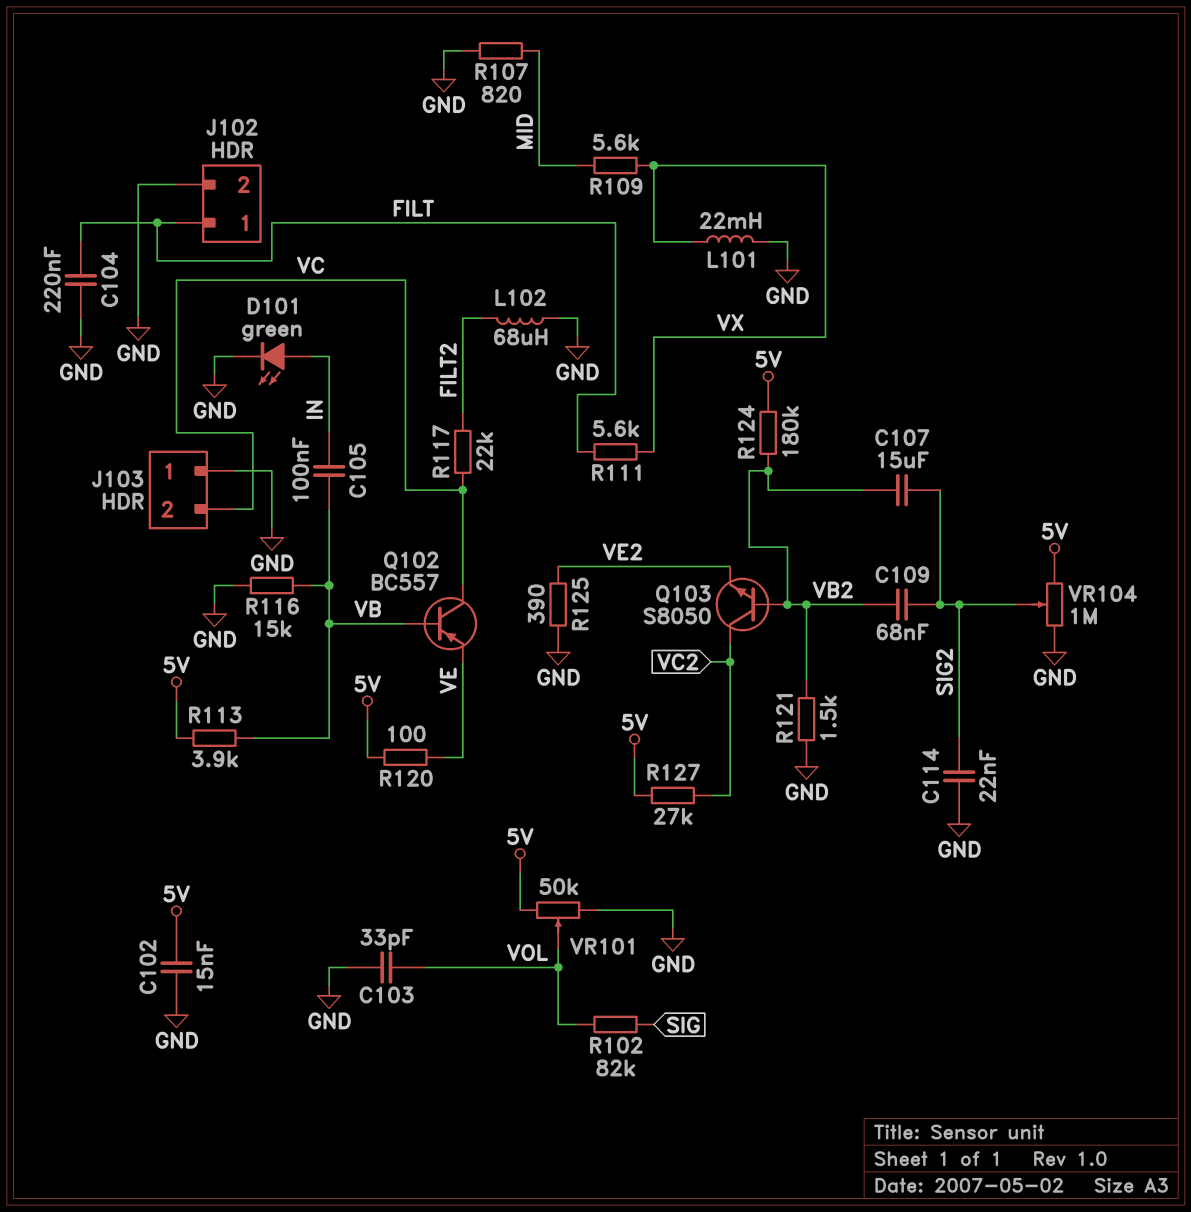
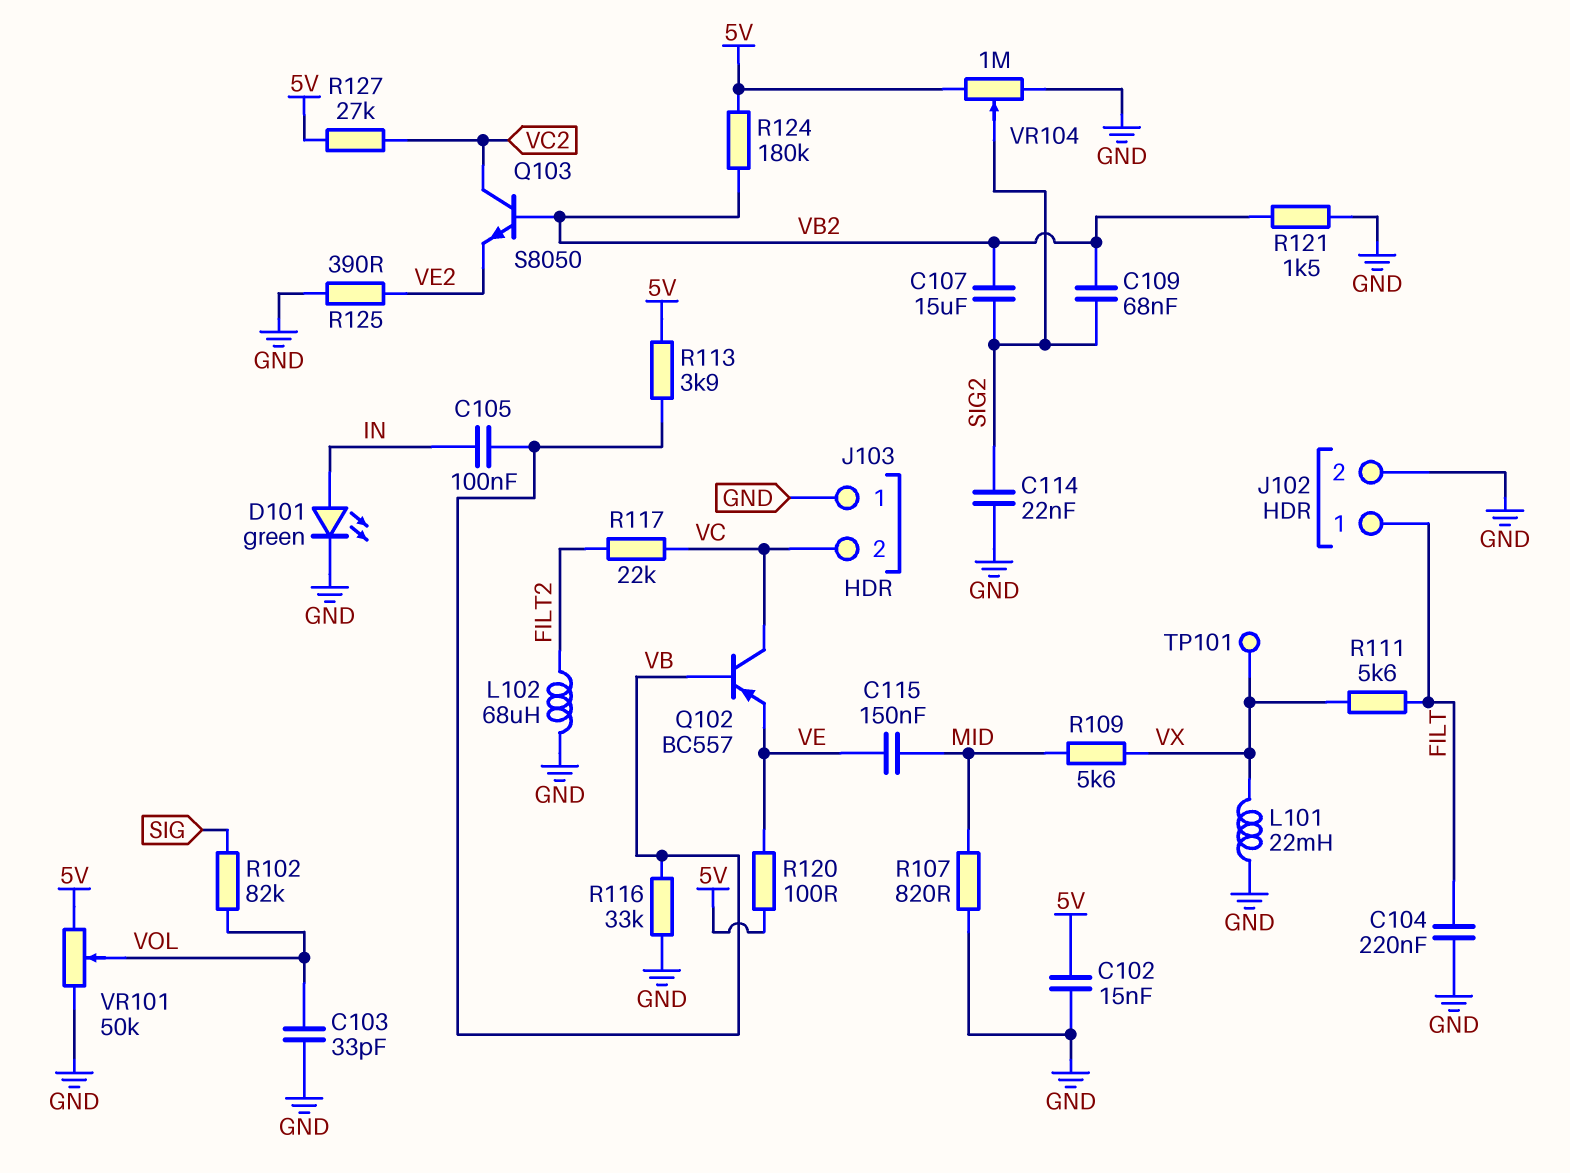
C115: none -> 150nF (MID, VE)
R116: 15k (GND, VB) -> 33k (GND, VB)
TP101: none -> test point (VX)

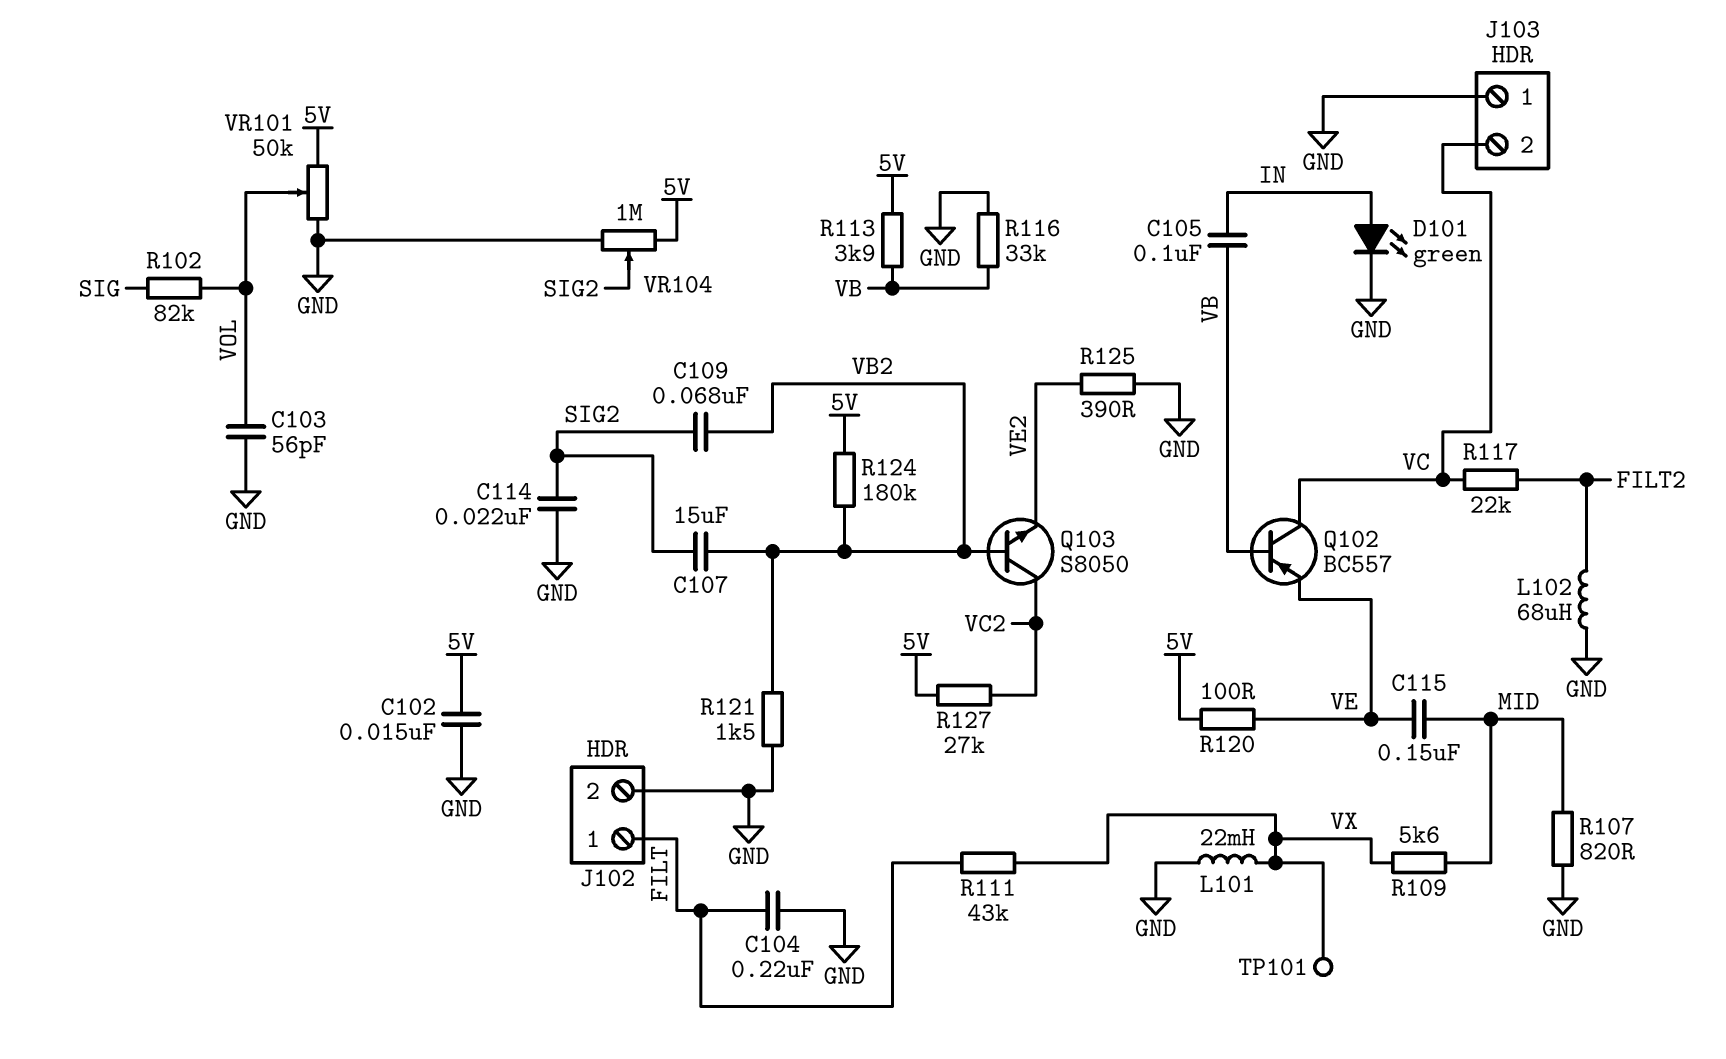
C103: 33pF (GND, VOL) -> 56pF (GND, VOL)
R111: 5.6k (FILT, VX) -> 43k (FILT, VX)

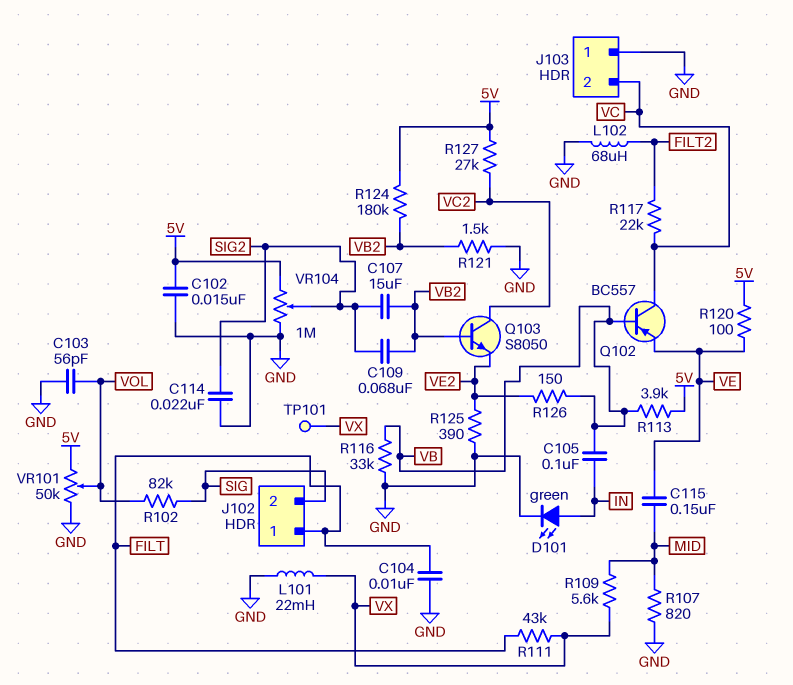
C104: 220nF (FILT, GND) -> 10nF (FILT, GND)
J102 pin 2: GND -> SIG
R126: none -> 150 (VB, VE2)

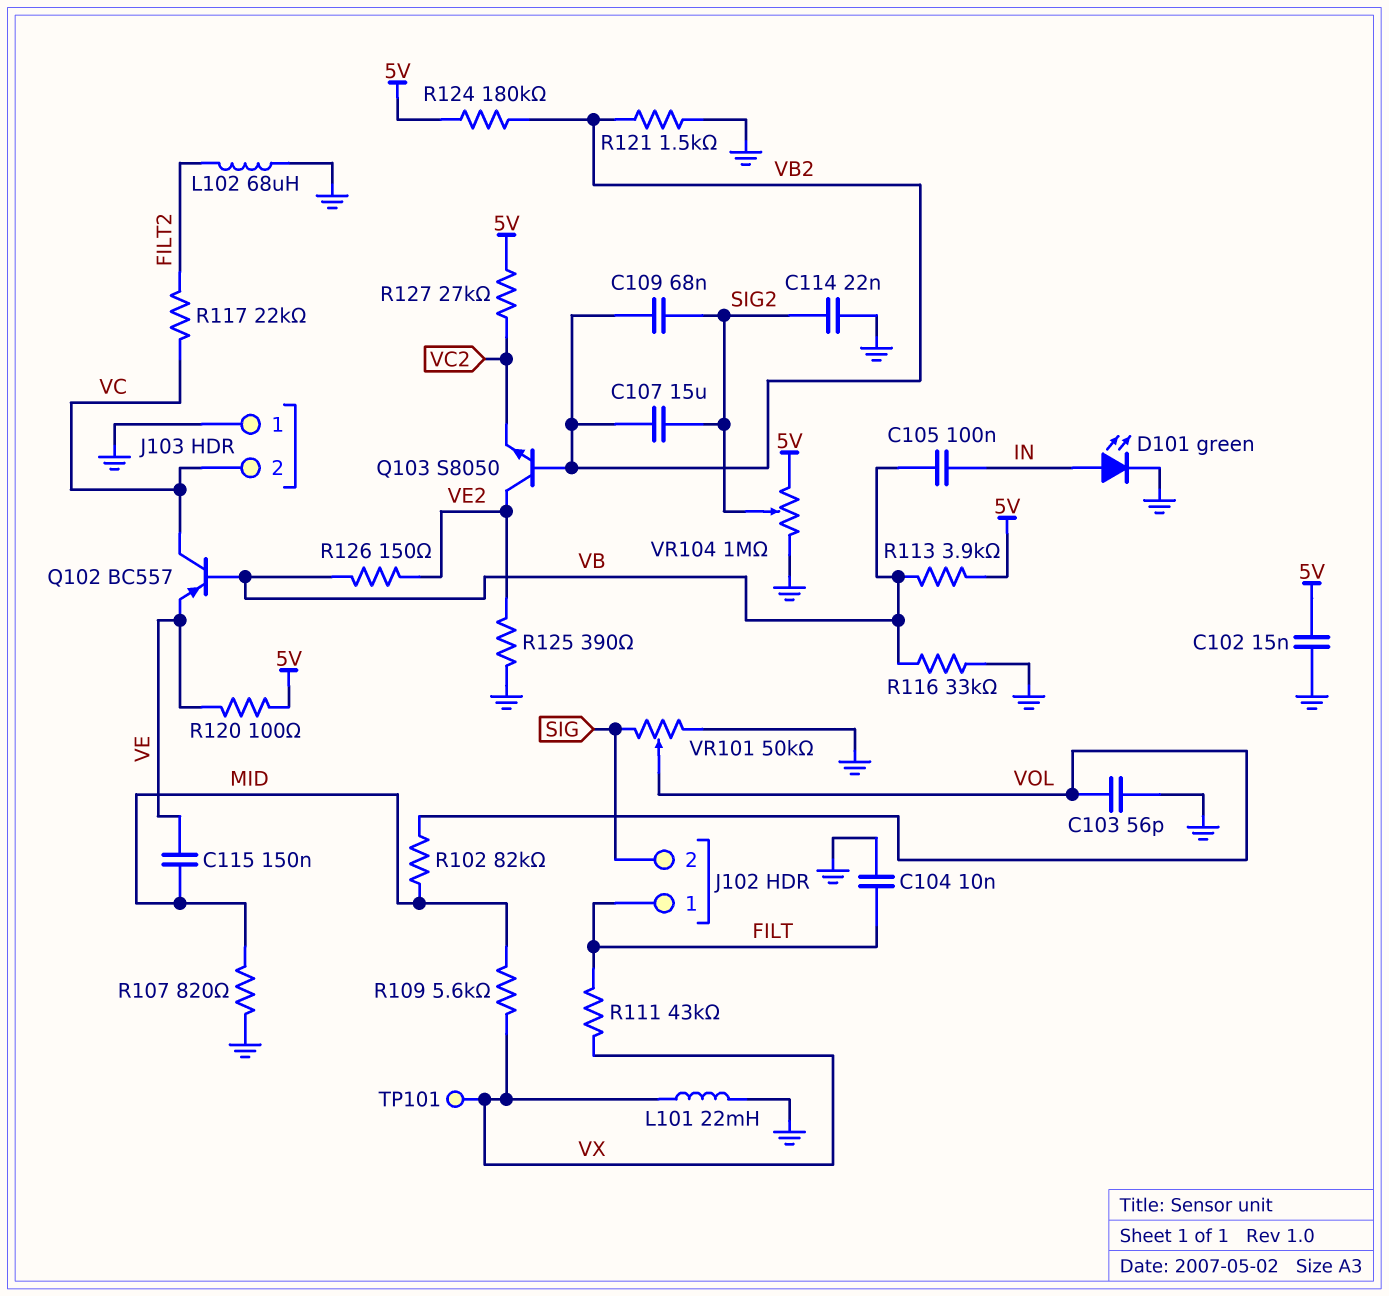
Q103: NPN S8050 (B VB2, C VC2, E VE2) -> NPN S8050 (B VB2, C VE2, E VC2)
R102: 82k (SIG, VOL) -> 82k (MID, VOL)
VR101: 50k (5V, GND, wiper VOL) -> 50k (GND, SIG, wiper VOL)

